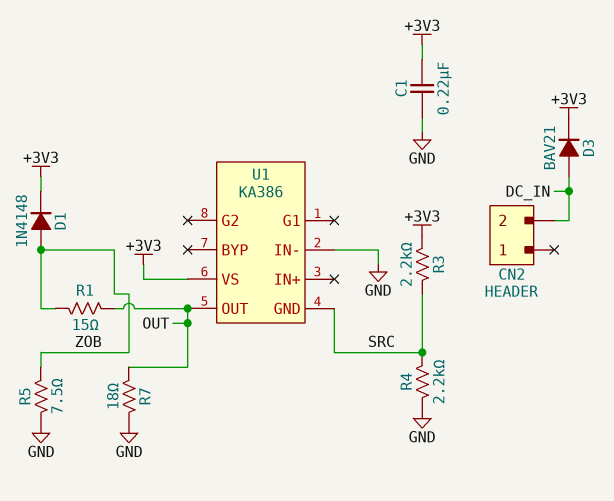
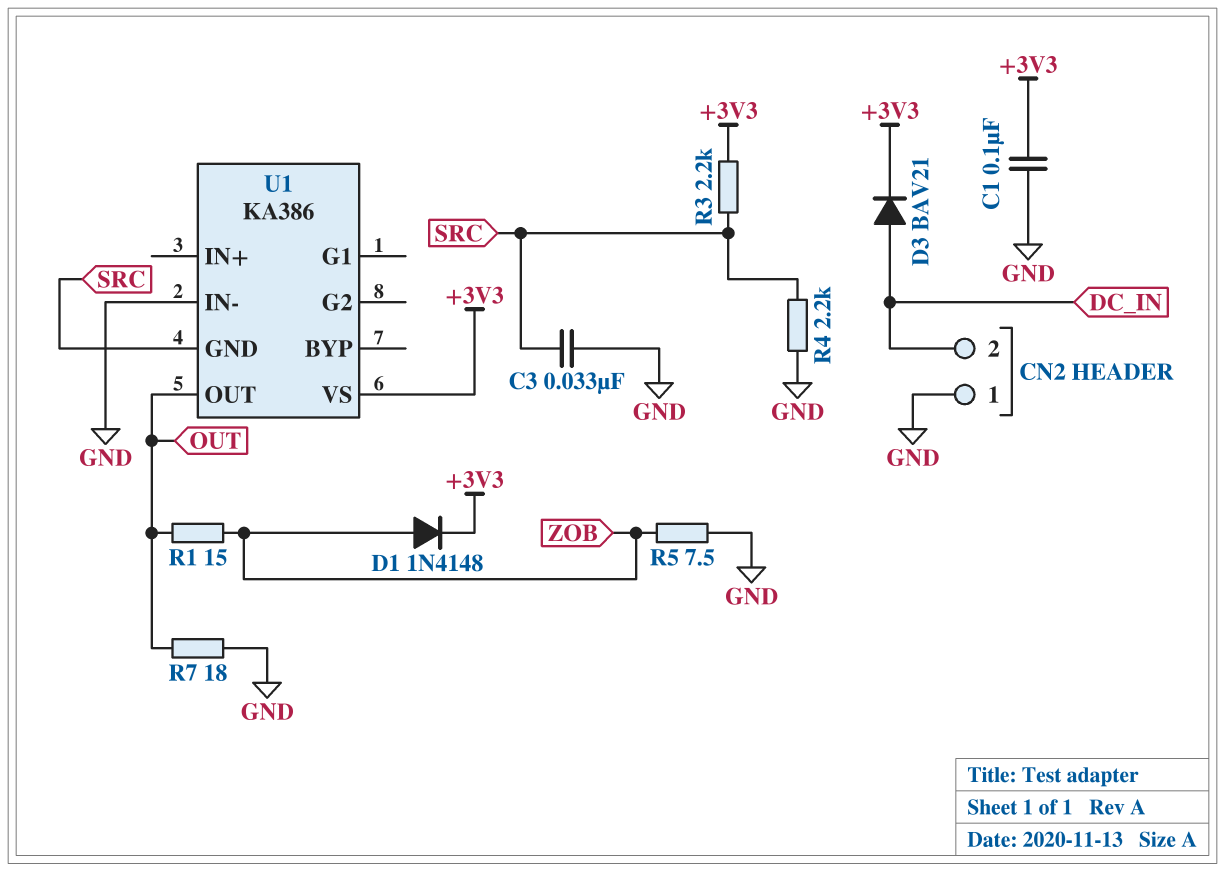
C1: 220nF (+3V3, GND) -> 100nF (+3V3, GND)
C3: none -> 33nF (GND, SRC)
CN2 pin 1: none -> GND

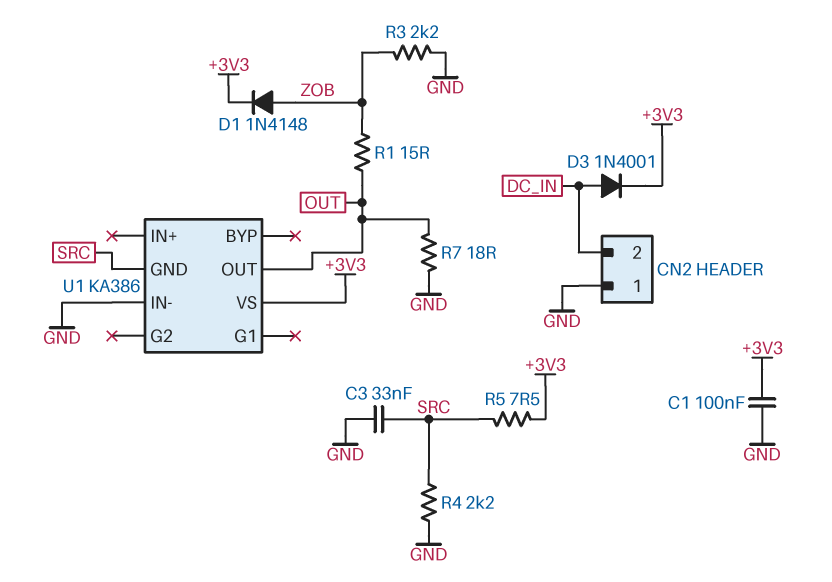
D3: diode BAV21 (A DC_IN, K +3V3) -> diode 1N4001 (A DC_IN, K +3V3)
R3: 2.2k (+3V3, SRC) -> 2.2k (GND, ZOB)
R5: 7.5 (GND, ZOB) -> 7.5 (+3V3, SRC)

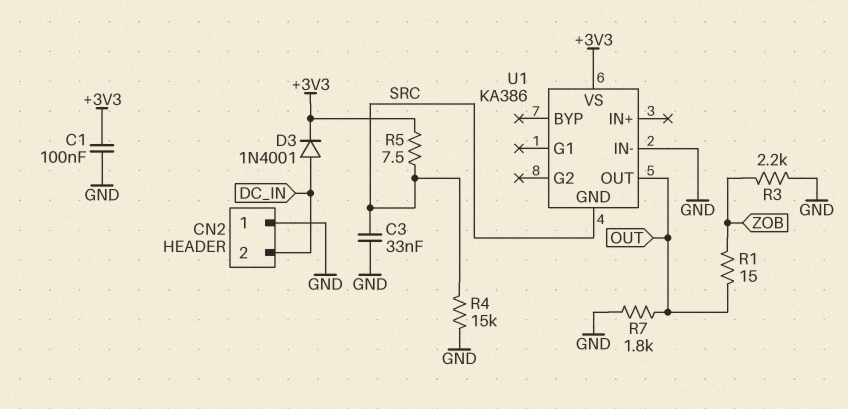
D1: diode 1N4148 (A ZOB, K +3V3) -> none
R4: 2.2k (GND, SRC) -> 15k (GND, SRC)
R7: 18 (GND, OUT) -> 1.8k (GND, OUT)

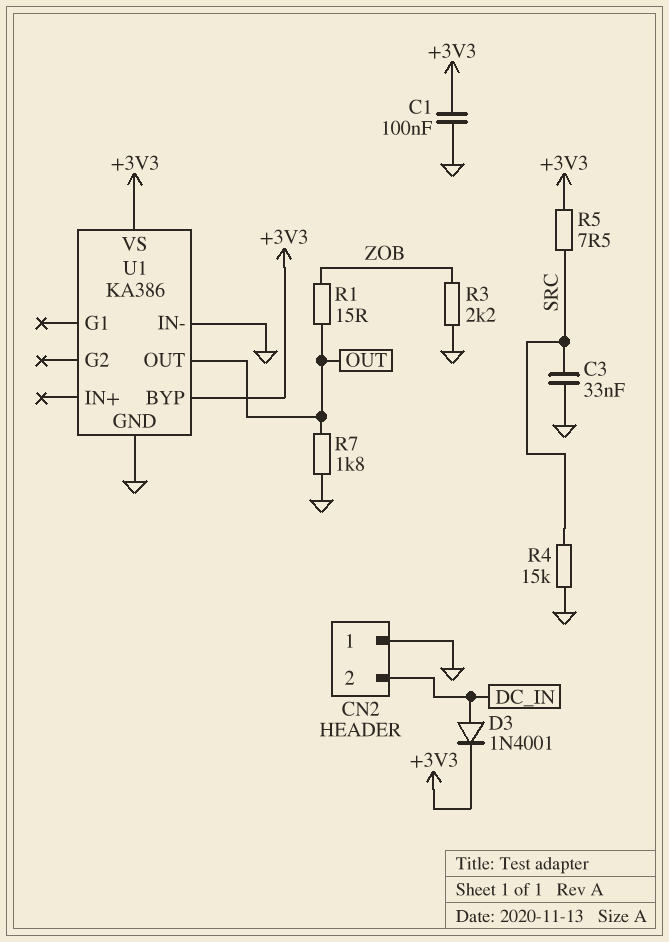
U1 pin BYP: none -> +3V3
U1 pin GND: SRC -> GND

